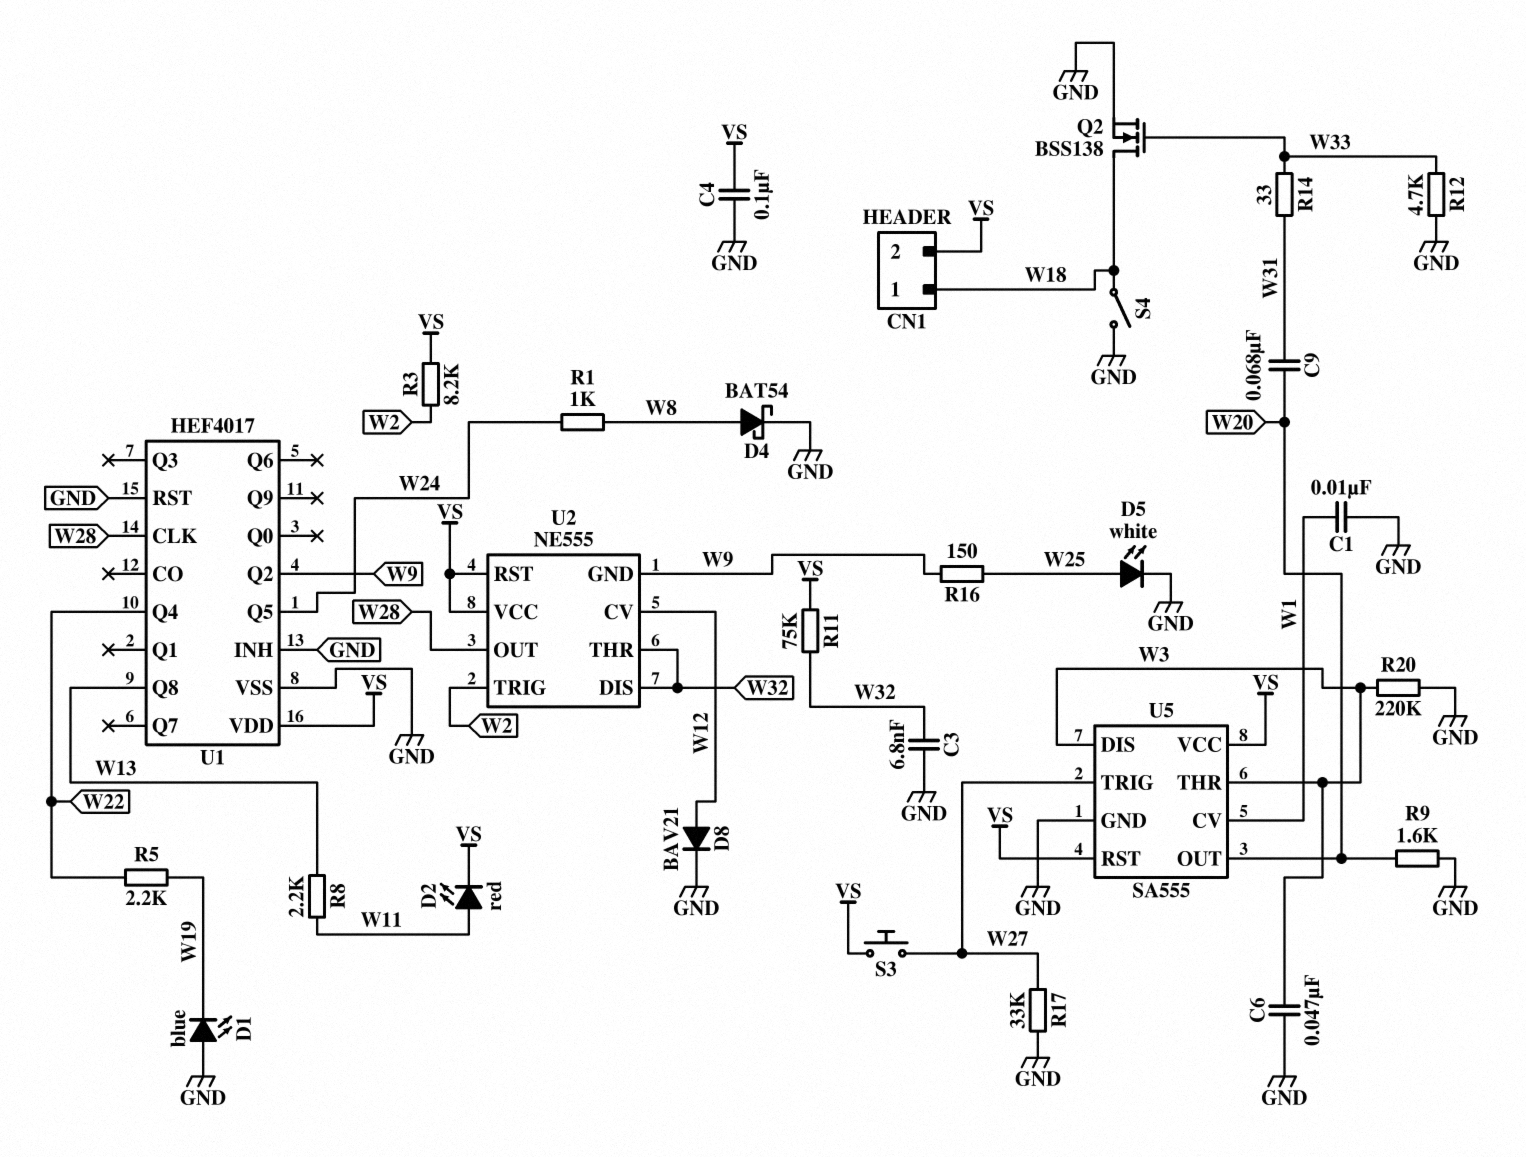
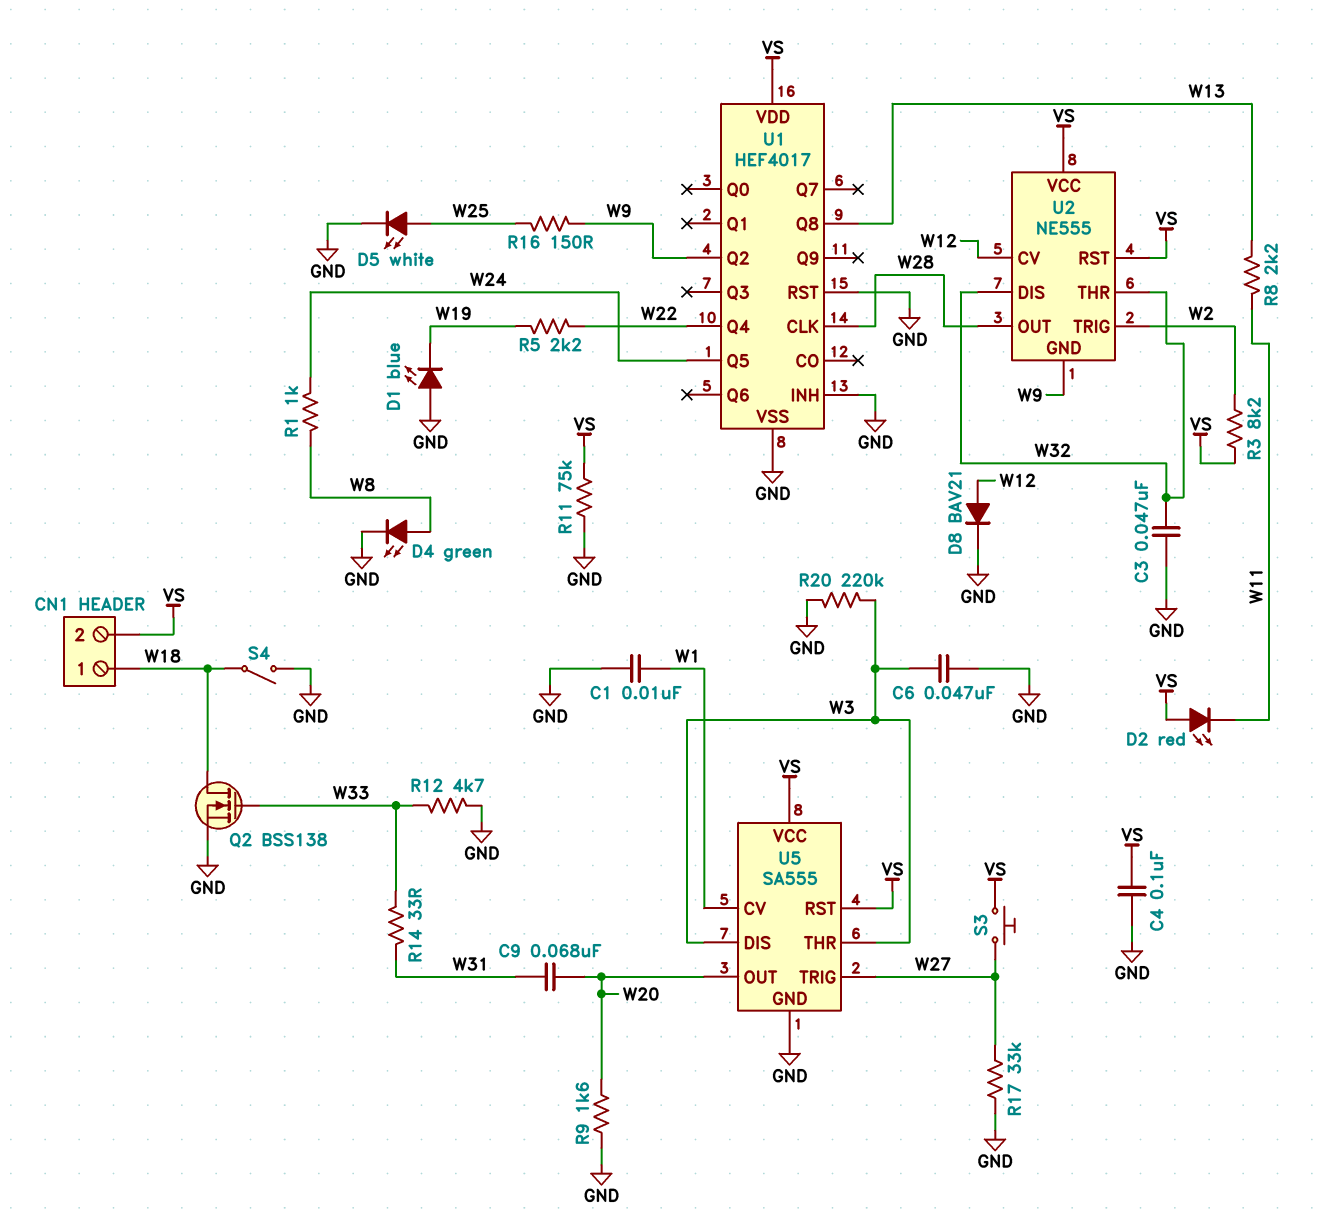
C3: 6.8nF (GND, W32) -> 47nF (GND, W32)
D2: LED red (A W11, K VS) -> LED red (A VS, K W11)
D4: schottky BAT54 (A W8, K GND) -> LED green (A W8, K GND)
R11: 75k (VS, W32) -> 75k (GND, VS)

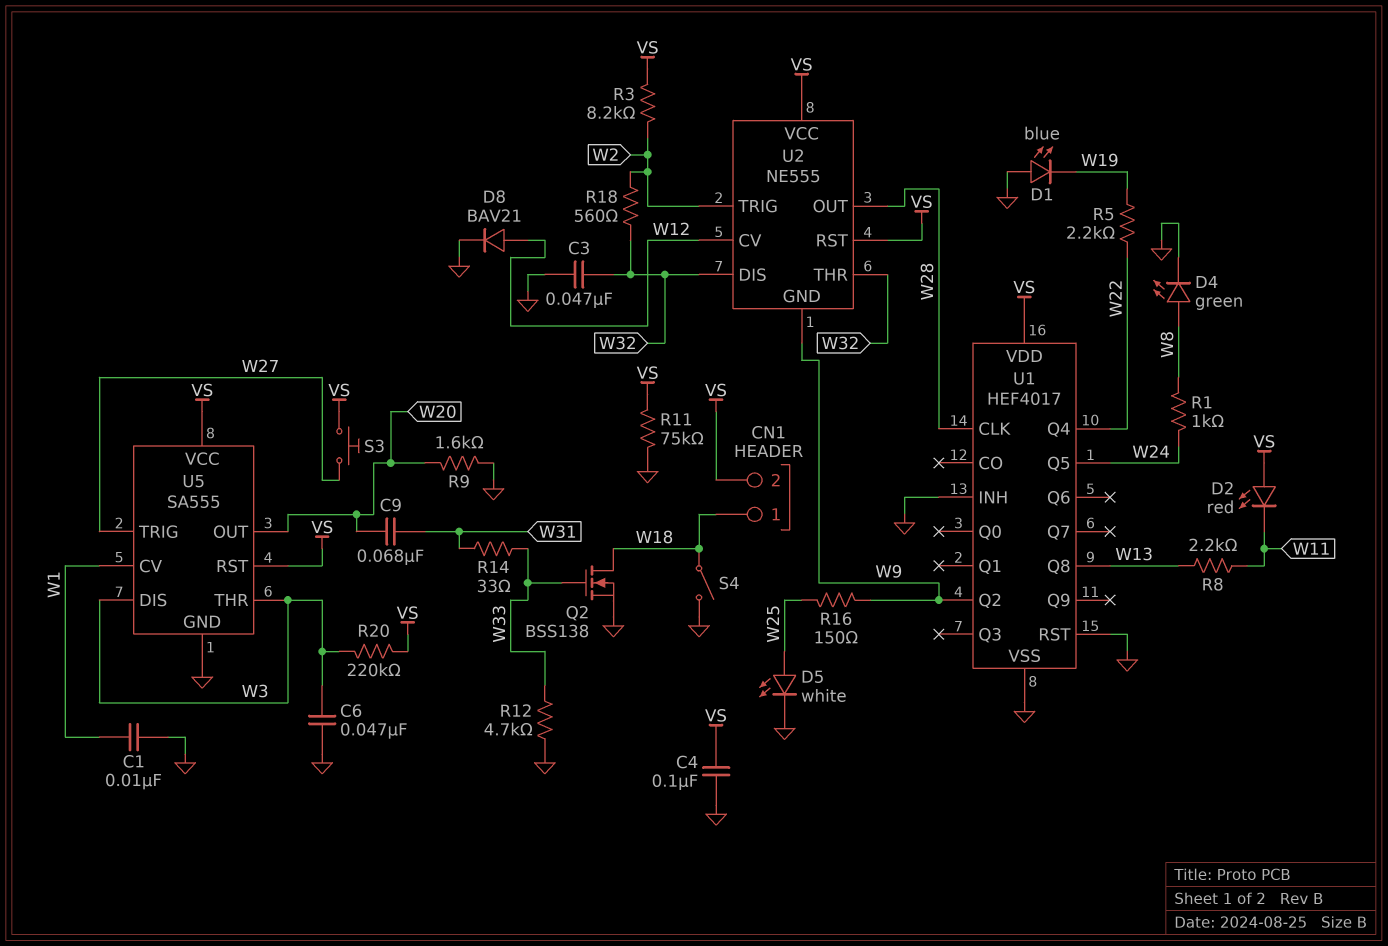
R17: 33k (GND, W27) -> none
R18: none -> 560 (W2, W32)
R20: 220k (GND, W3) -> 220k (VS, W3)

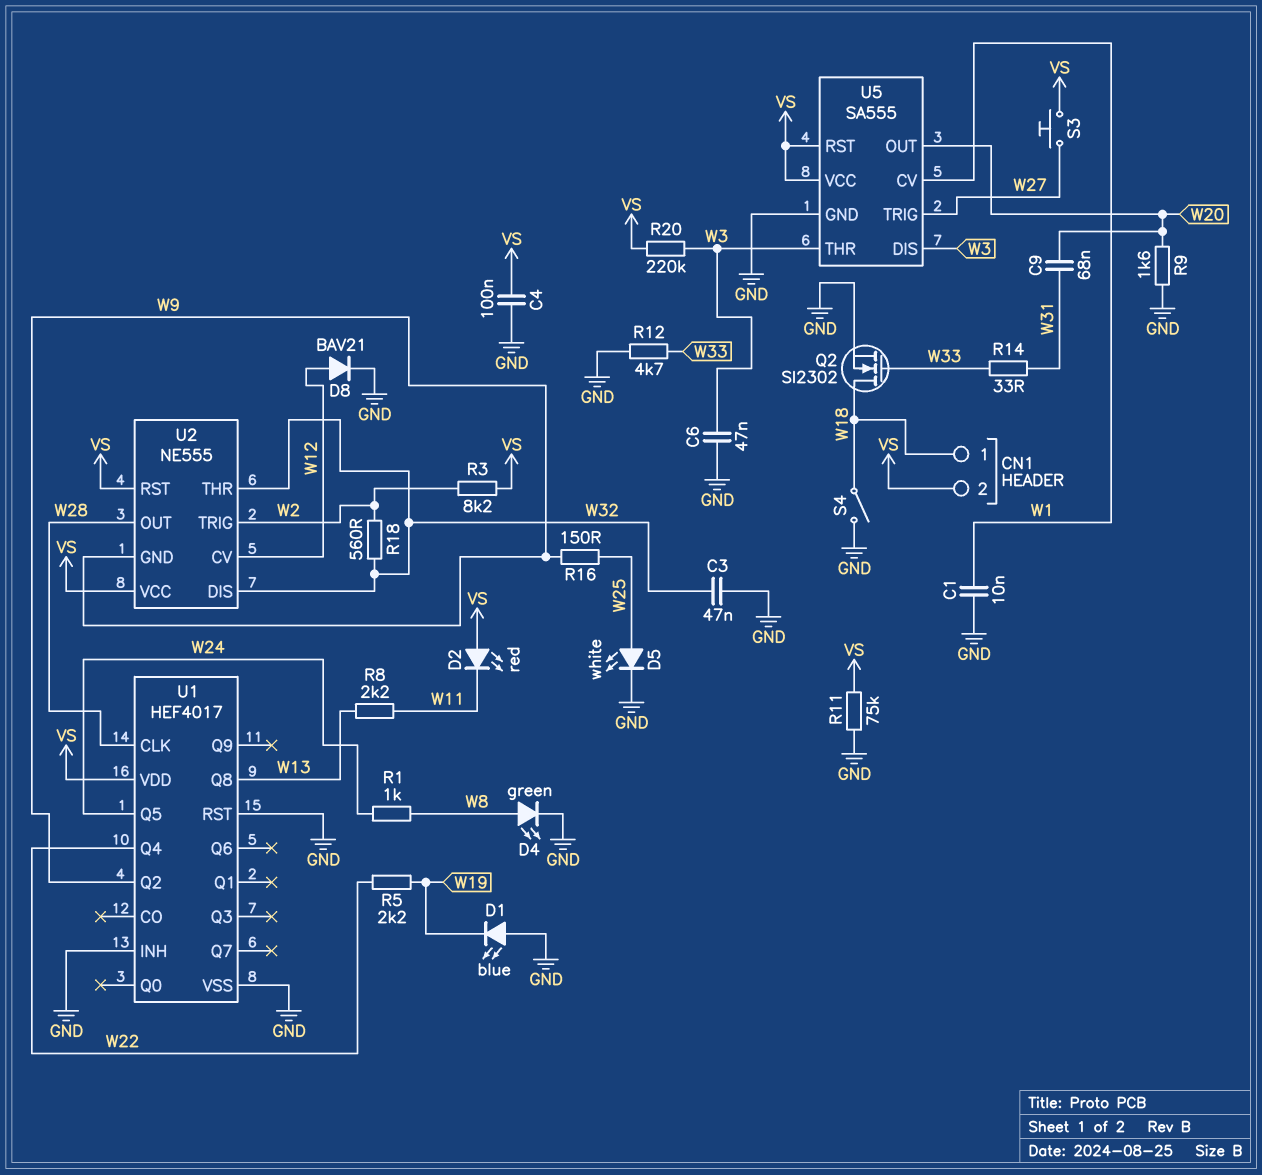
Q2: NMOS BSS138 (G W33, D W18, S GND) -> NMOS SI2302 (G W33, D W18, S GND)

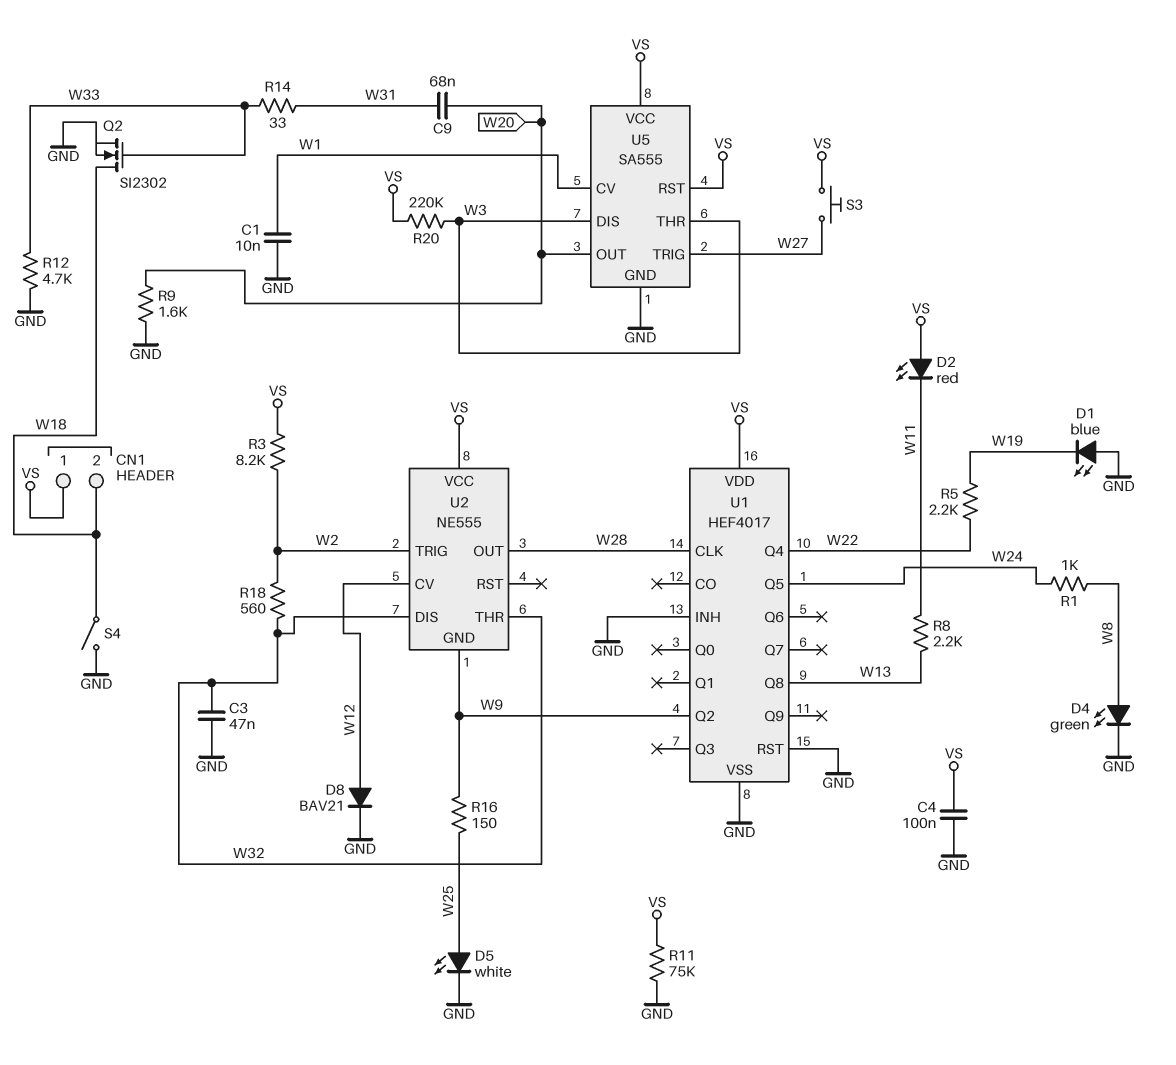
C6: 47nF (GND, W3) -> none
CN1 pin 1: W18 -> VS
CN1 pin 2: VS -> W18
U2 pin RST: VS -> none

